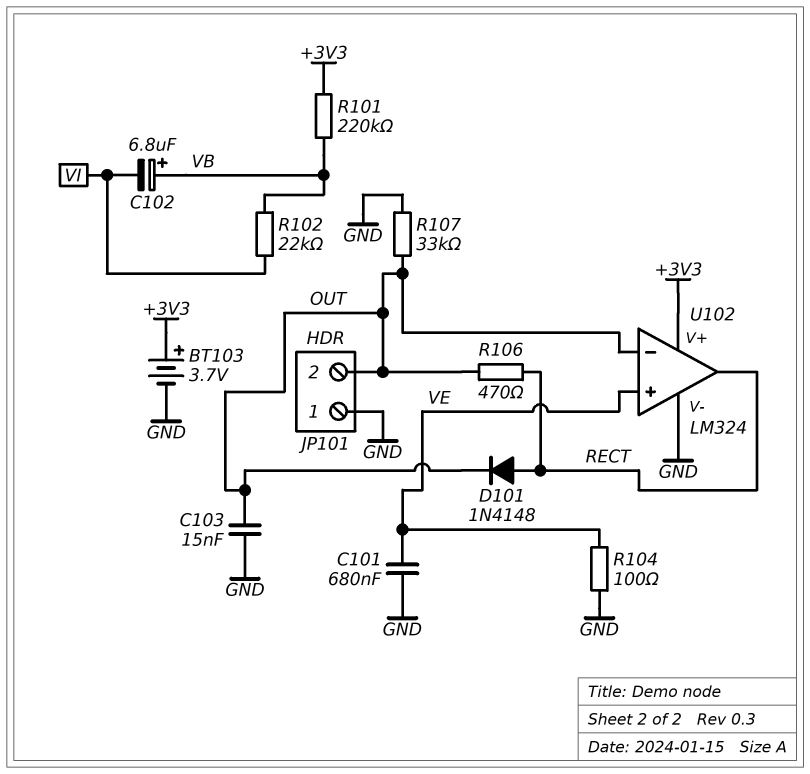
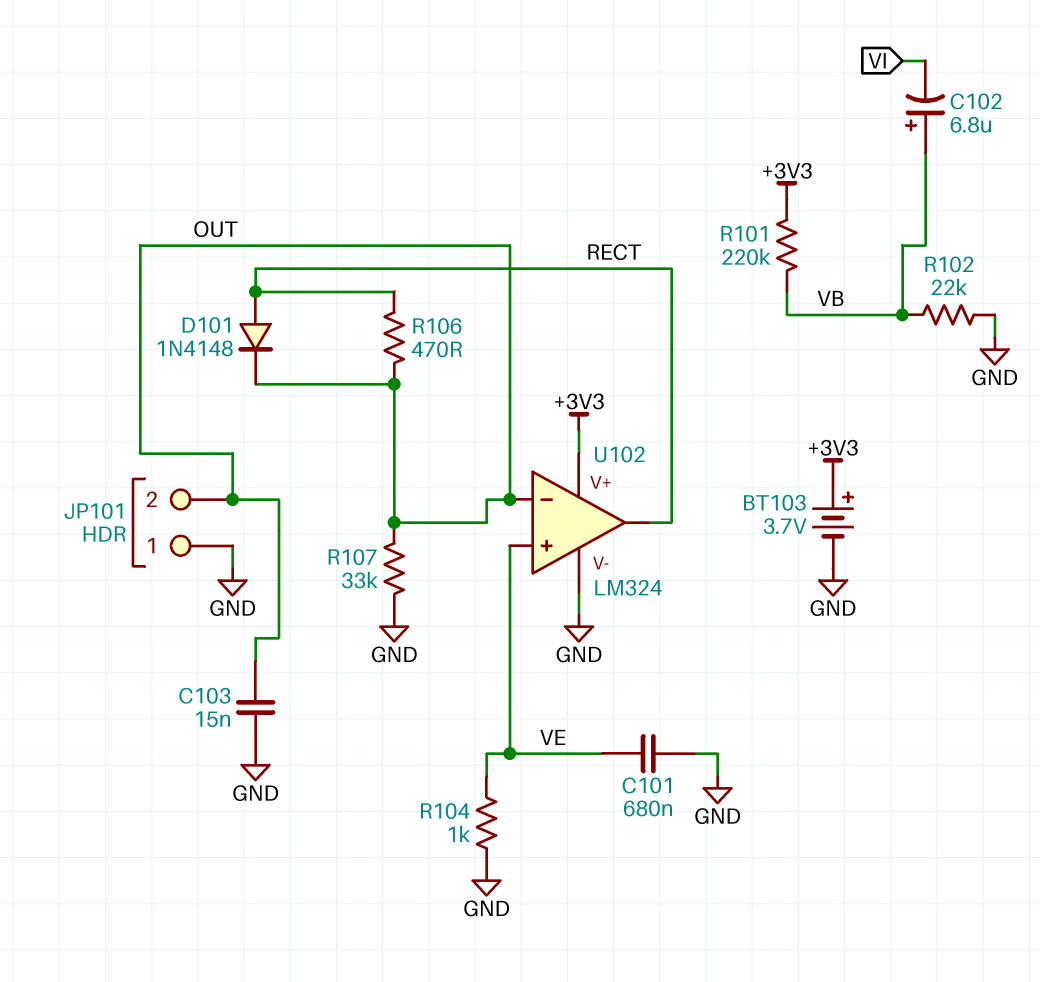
R102: 22k (VB, VI) -> 22k (GND, VB)
R104: 100 (GND, VE) -> 1k (GND, VE)

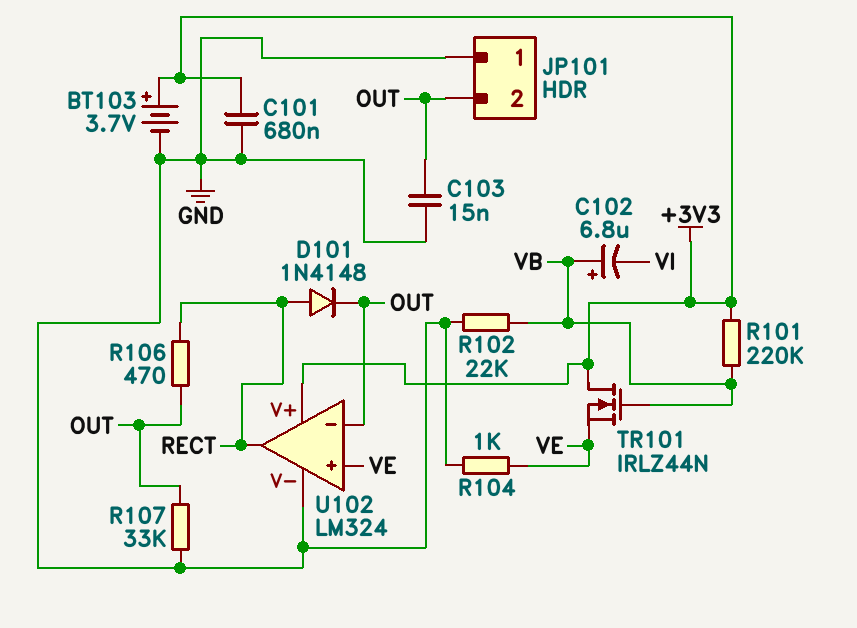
C101: 680nF (GND, VE) -> 680nF (+3V3, GND)
TR101: none -> NMOS IRLZ44N (G VB, D +3V3, S VE)

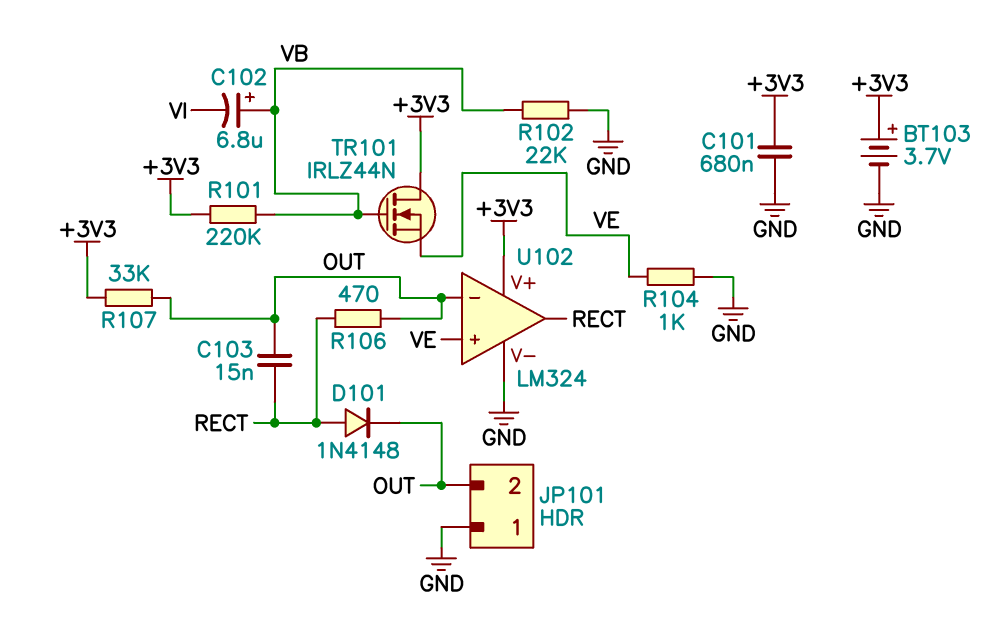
C103: 15nF (GND, OUT) -> 15nF (OUT, RECT)
R107: 33k (GND, OUT) -> 33k (+3V3, OUT)

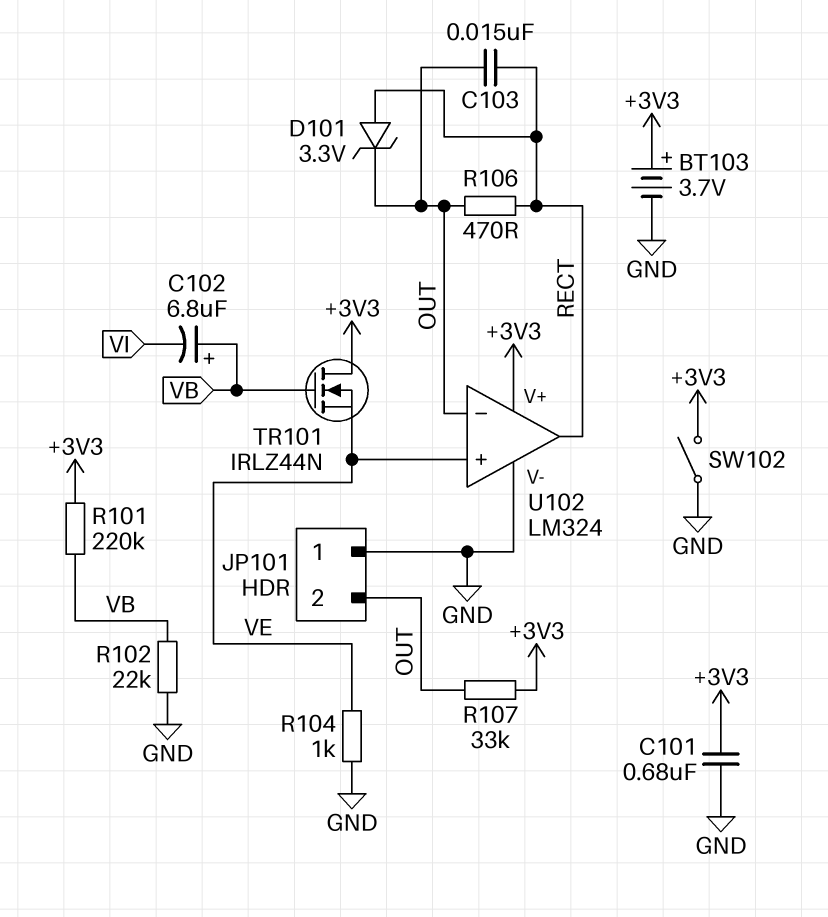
D101: diode 1N4148 (A RECT, K OUT) -> zener 3.3V (A RECT, K OUT)
SW102: none -> switch (+3V3, GND)

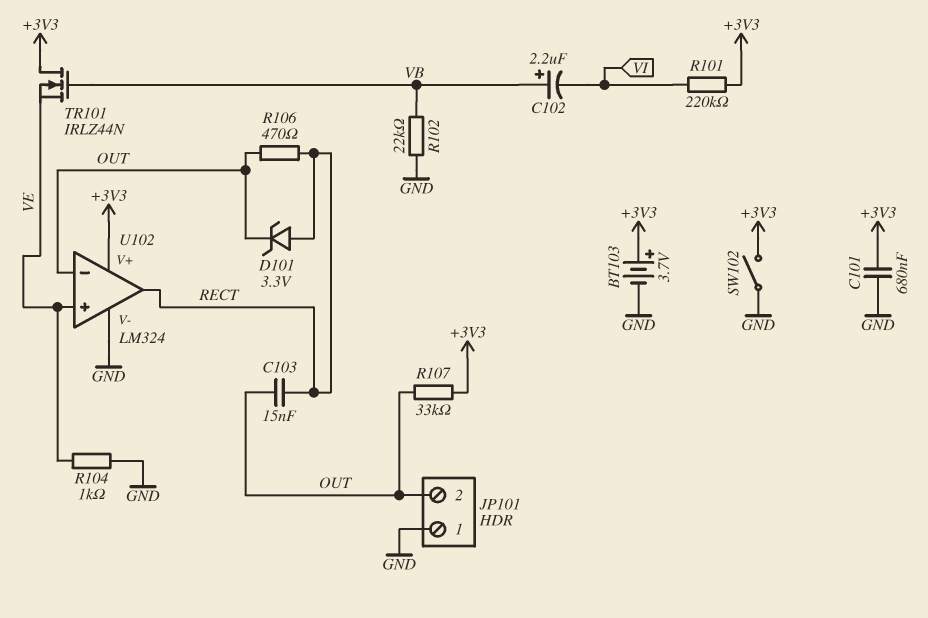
C102: 6.8uF (plus VB, minus VI) -> 2.2uF (plus VB, minus VI)
R101: 220k (+3V3, VB) -> 220k (+3V3, VI)

